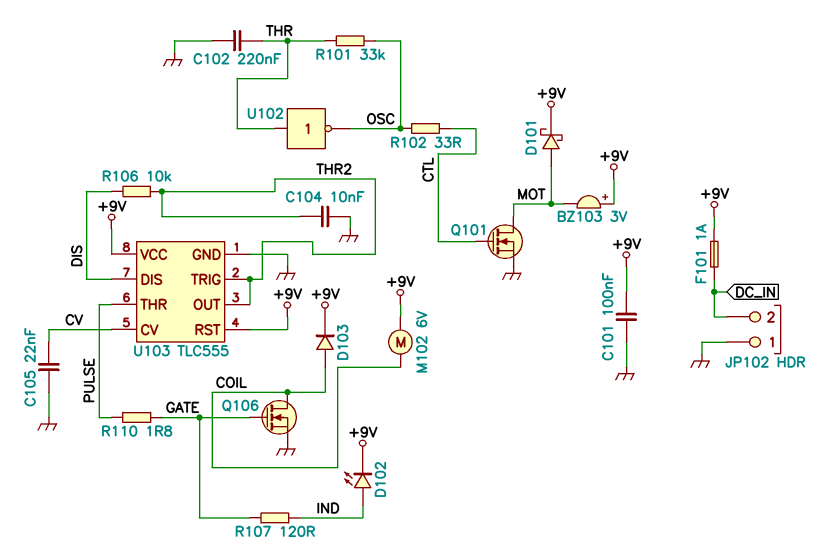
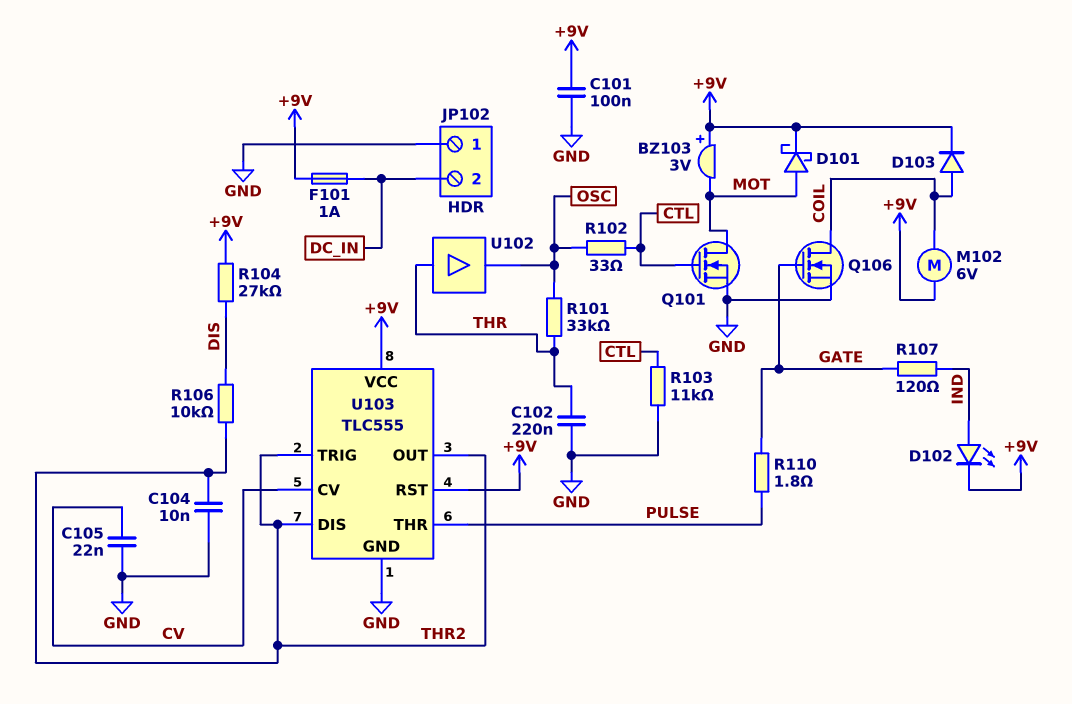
R103: none -> 11k (CTL, GND)
R104: none -> 27k (+9V, DIS)
U102: NOT (in THR, out OSC) -> buffer (in THR, out OSC)
U103 pin DIS: DIS -> THR2

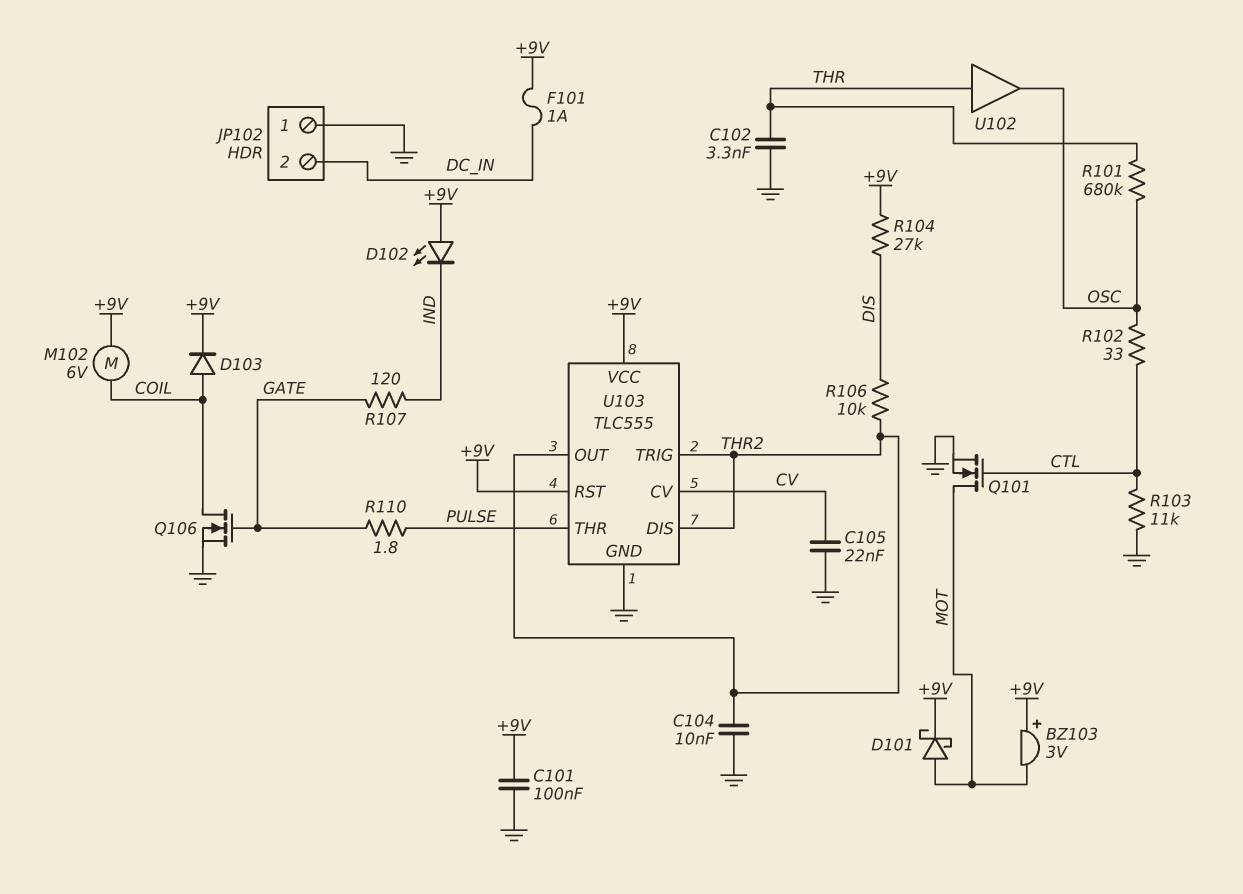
C102: 220nF (GND, THR) -> 3.3nF (GND, THR)
D102: LED (A IND, K +9V) -> LED (A +9V, K IND)
R101: 33k (OSC, THR) -> 680k (OSC, THR)

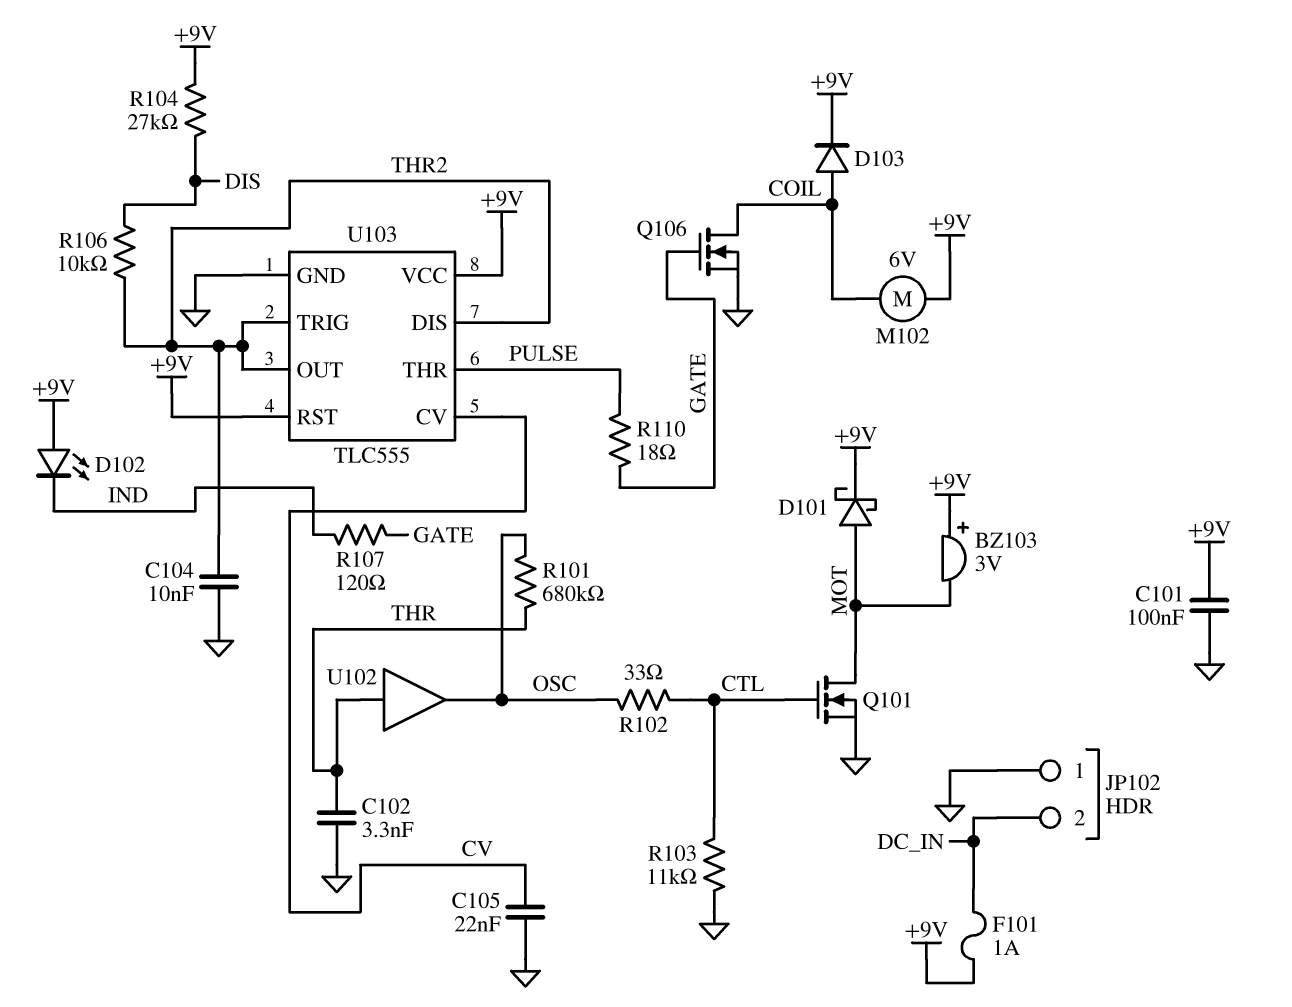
R110: 1.8 (GATE, PULSE) -> 18 (GATE, PULSE)

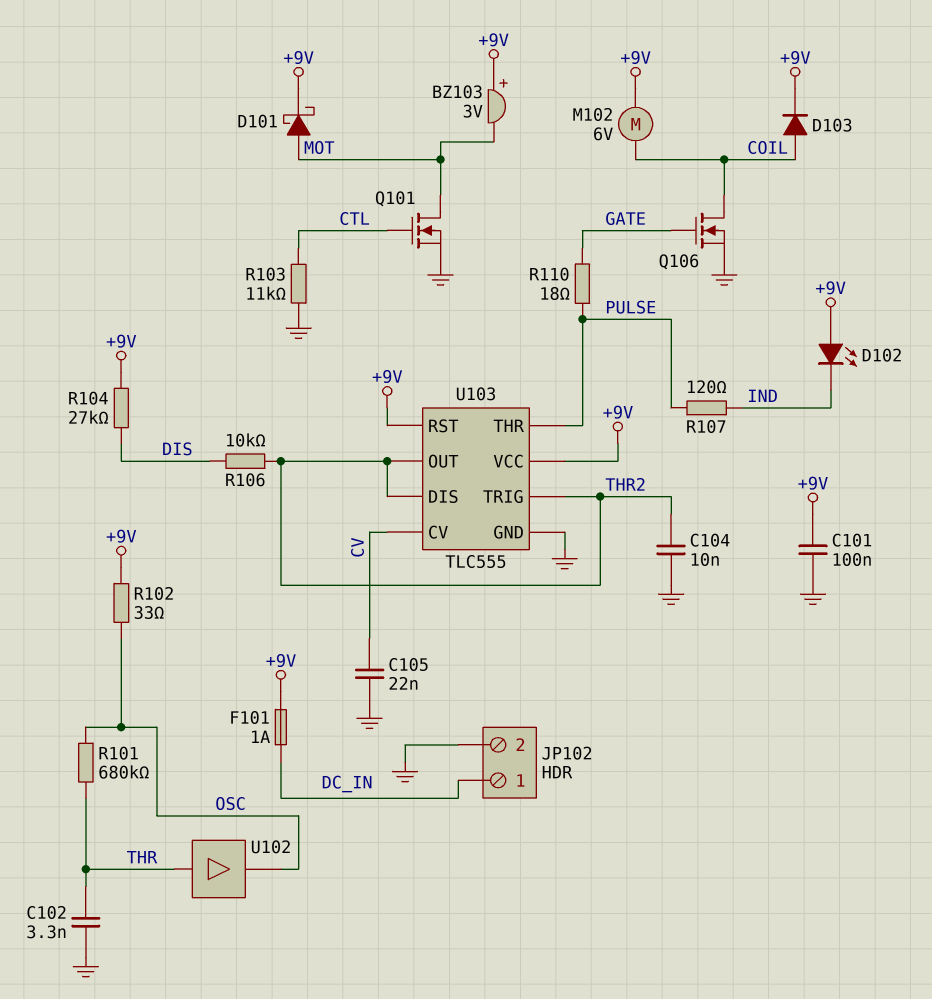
JP102 pin 1: GND -> DC_IN
JP102 pin 2: DC_IN -> GND
R102: 33 (CTL, OSC) -> 33 (+9V, OSC)
R107: 120 (GATE, IND) -> 120 (IND, PULSE)

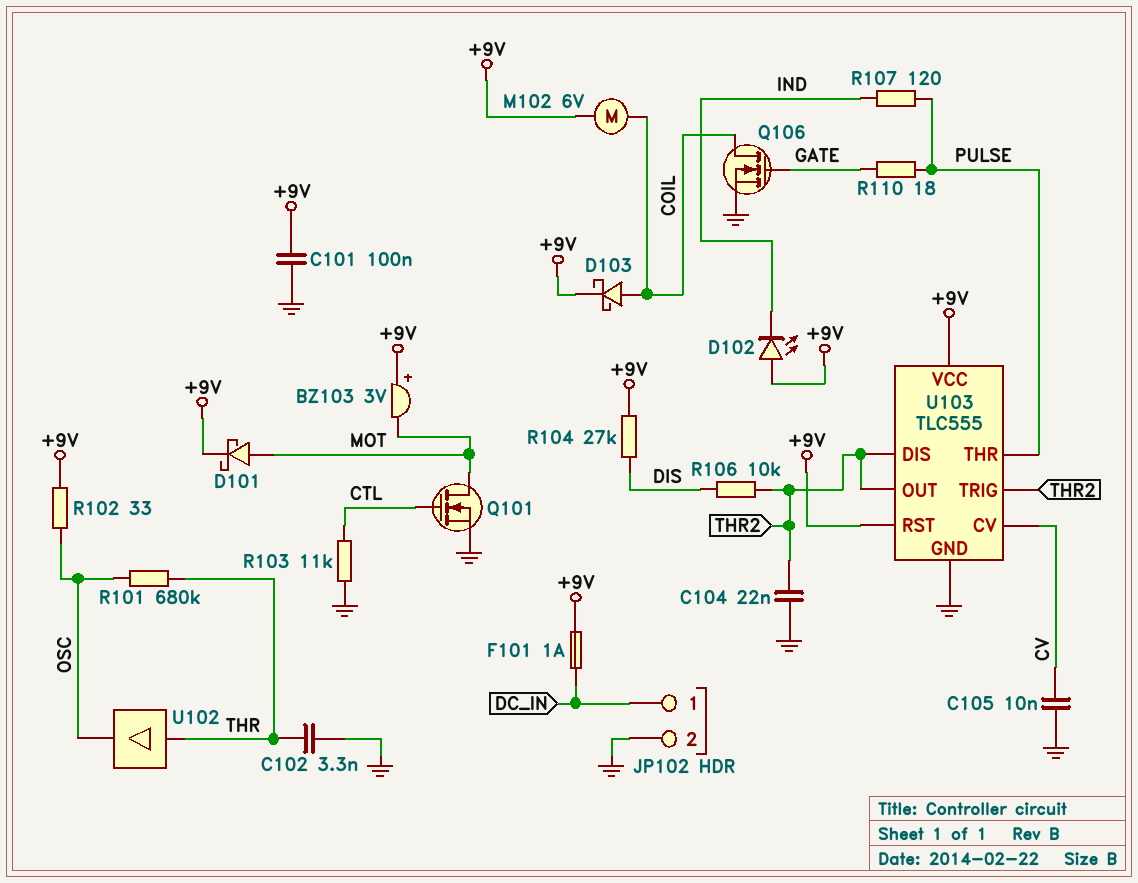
C104: 10nF (GND, THR2) -> 22nF (GND, THR2)
C105: 22nF (CV, GND) -> 10nF (CV, GND)
D103: diode (A COIL, K +9V) -> schottky (A COIL, K +9V)

